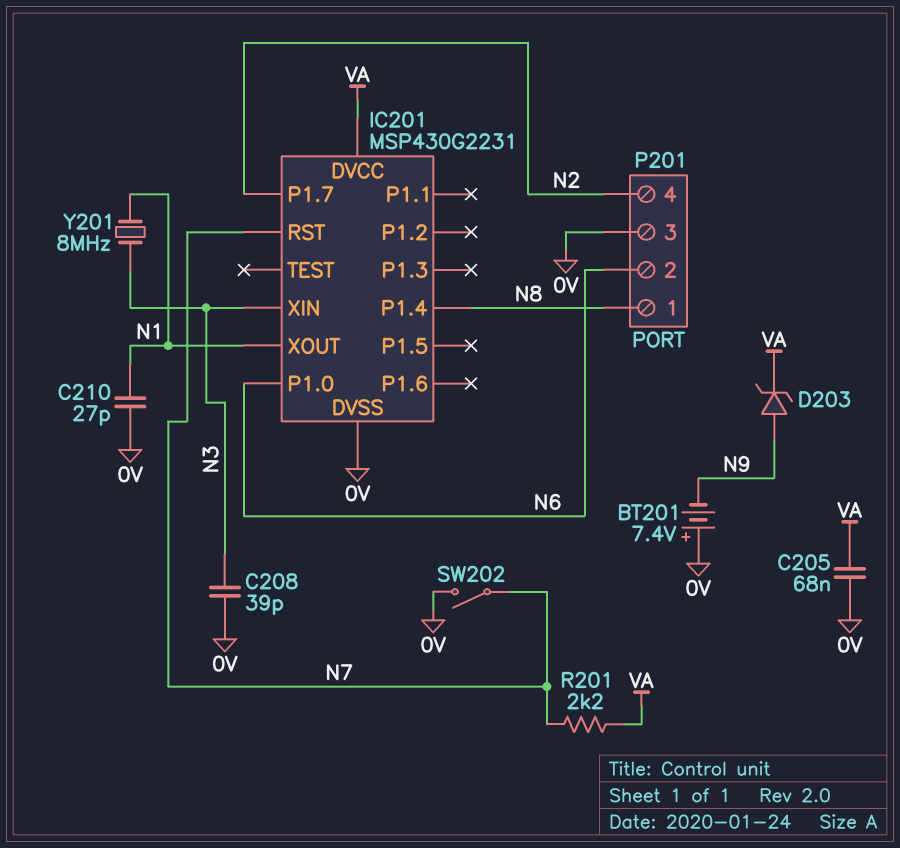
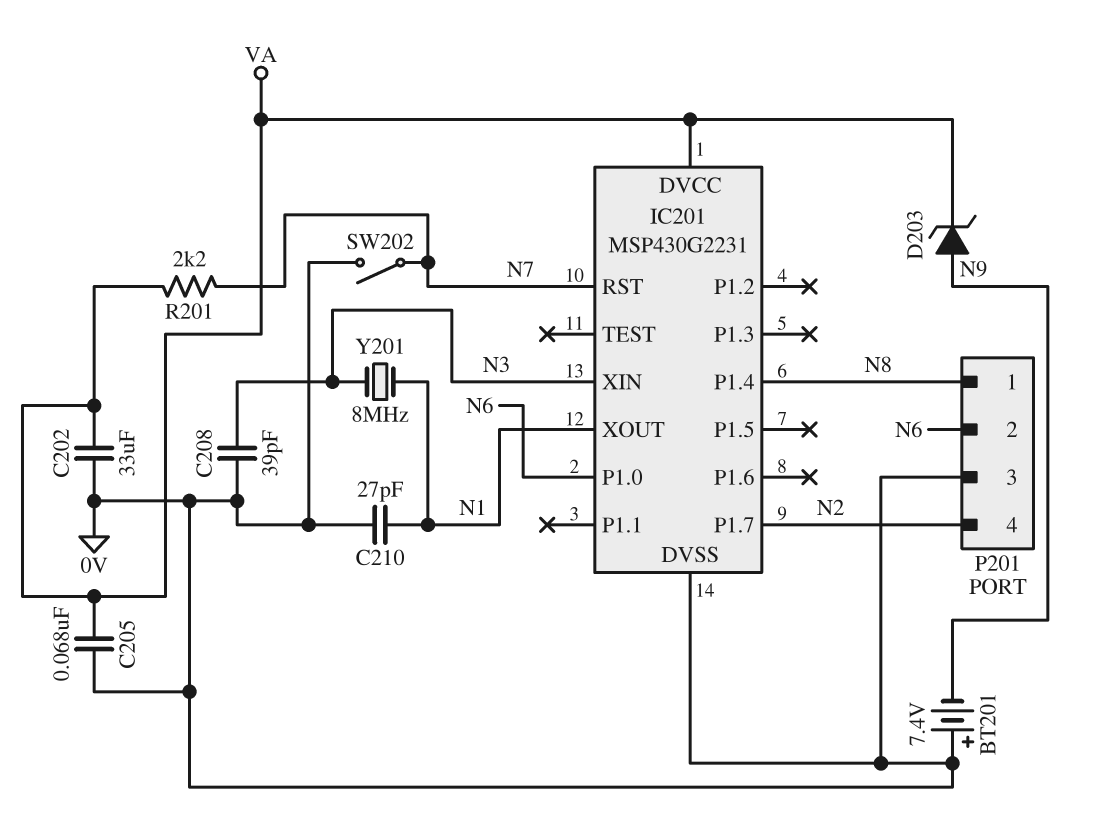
C202: none -> 33uF (0V, VA)

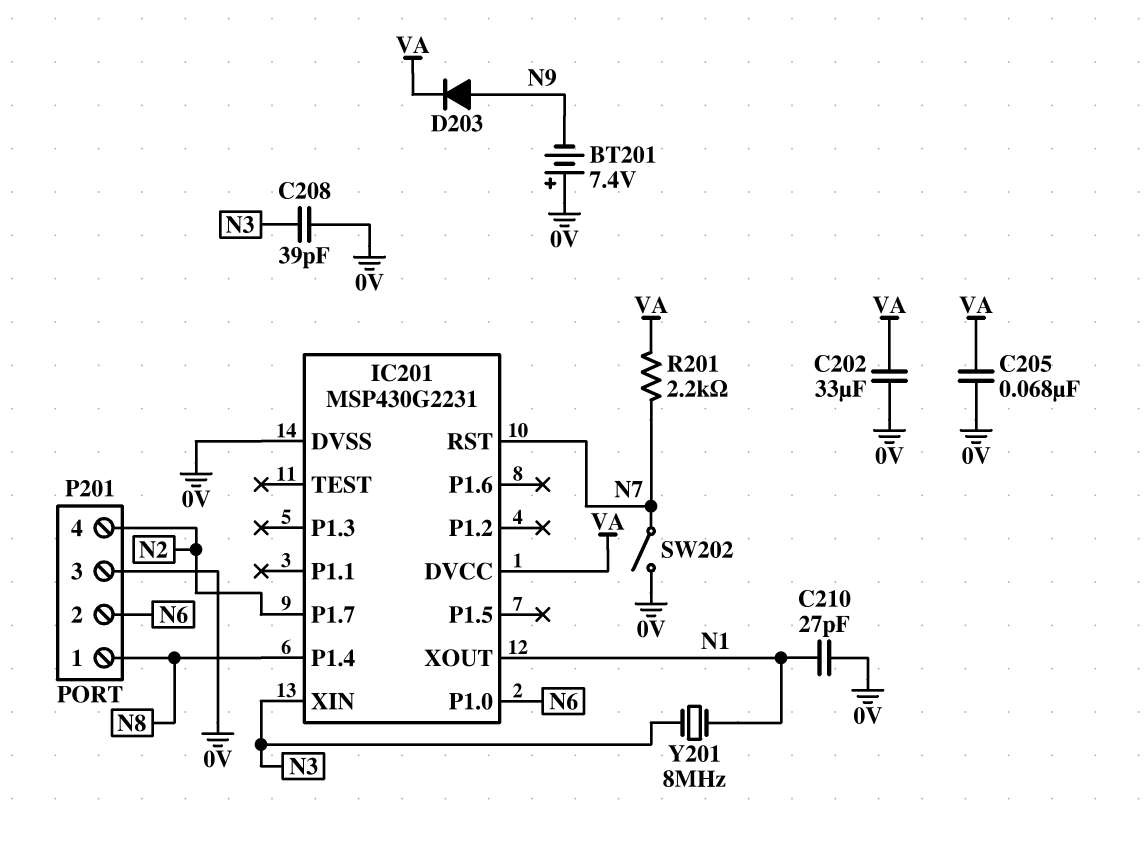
D203: zener (A N9, K VA) -> diode (A N9, K VA)

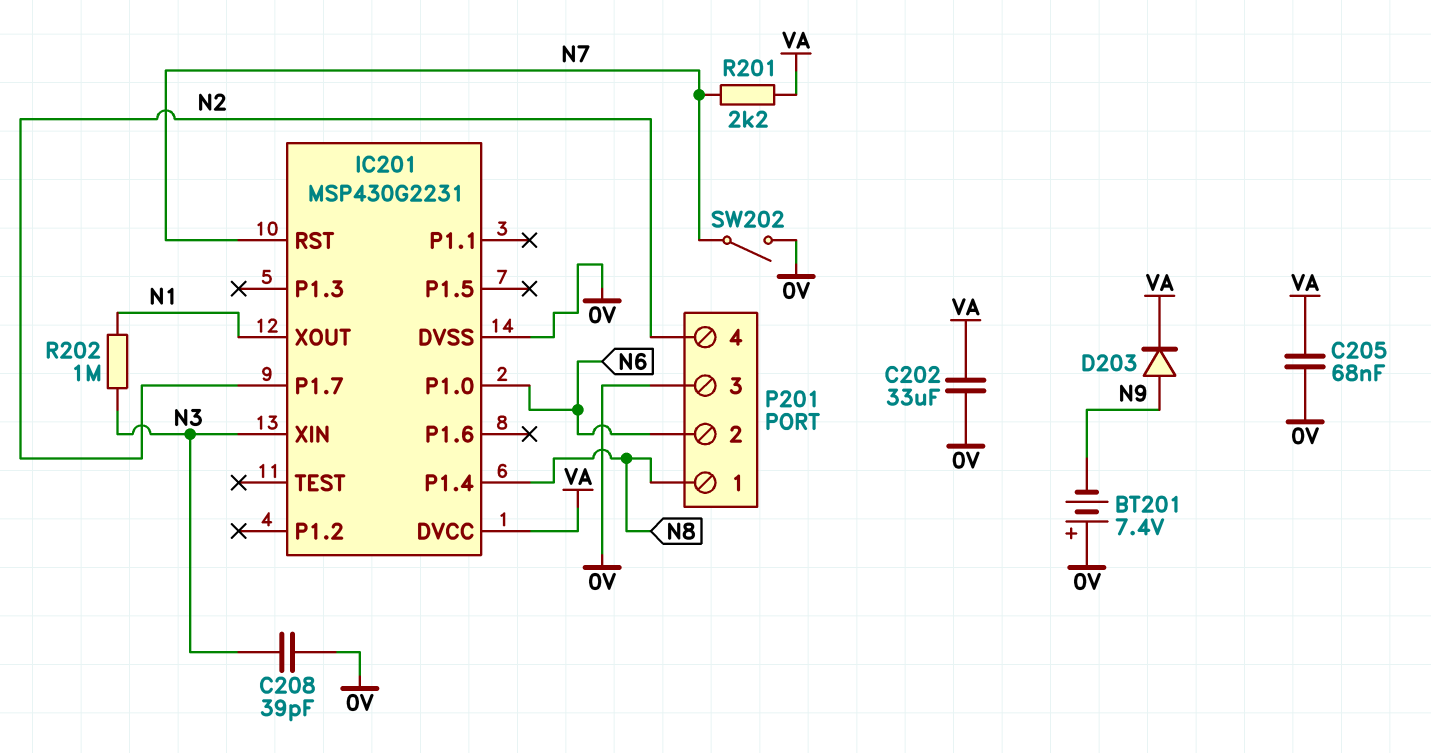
C210: 27pF (0V, N1) -> none
R202: none -> 1M (N1, N3)
Y201: 8MHz (N1, N3) -> none

